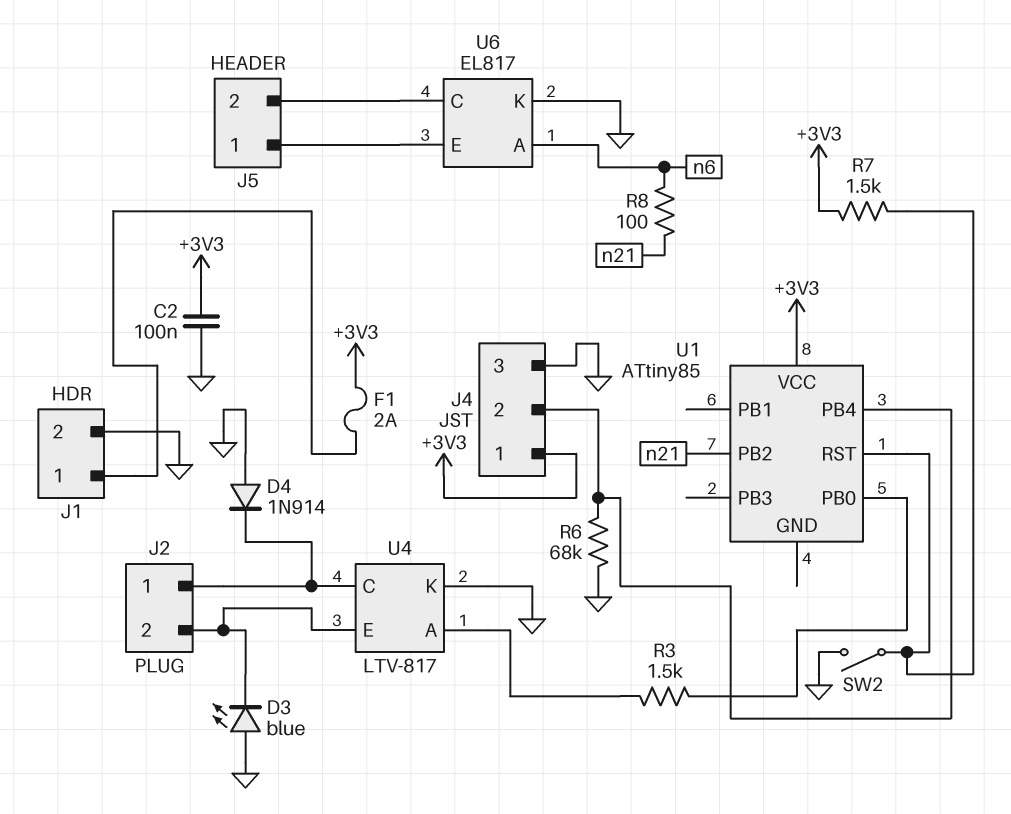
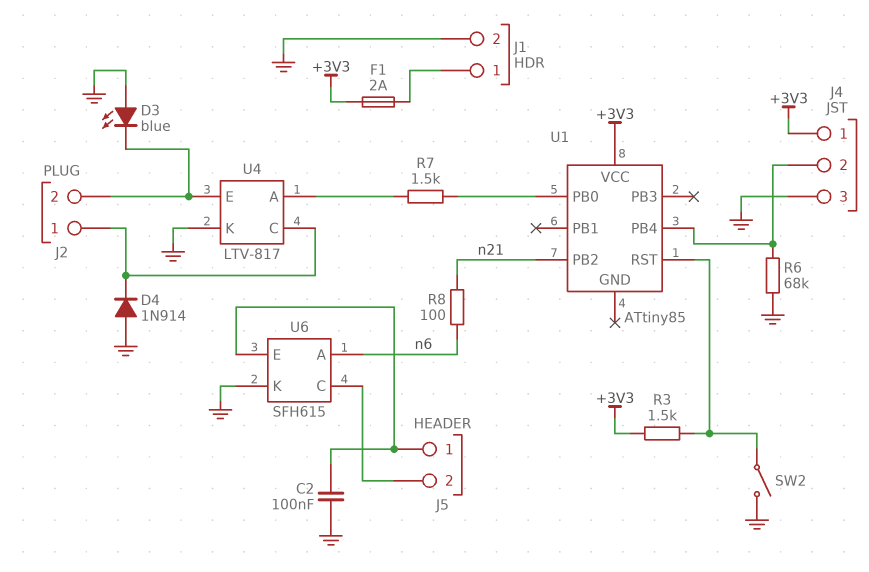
C2: 100nF (+3V3, GND) -> 100nF (GND, J5/1)
R3: 1.5k (U1/PB0, U4/A) -> 1.5k (+3V3, U1/RST)
R7: 1.5k (+3V3, U1/RST) -> 1.5k (U1/PB0, U4/A)
U6: EL817 -> SFH615

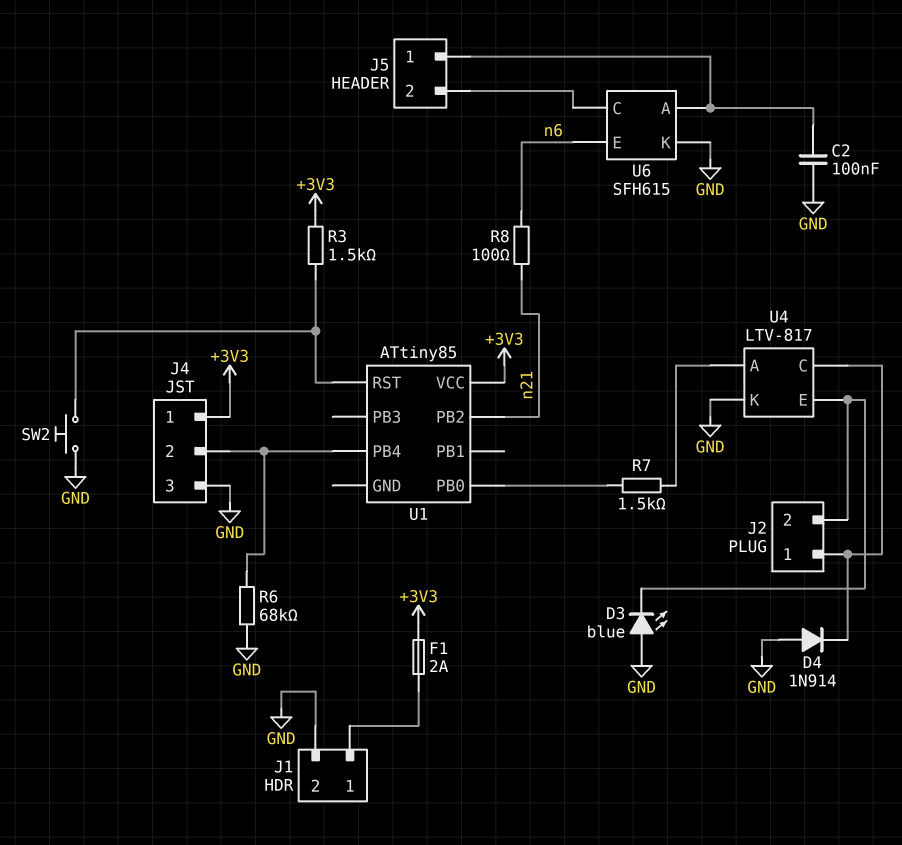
SW2: switch (GND, U1/RST) -> button (GND, U1/RST)
U6 pin A: n6 -> J5/1
U6 pin E: J5/1 -> n6

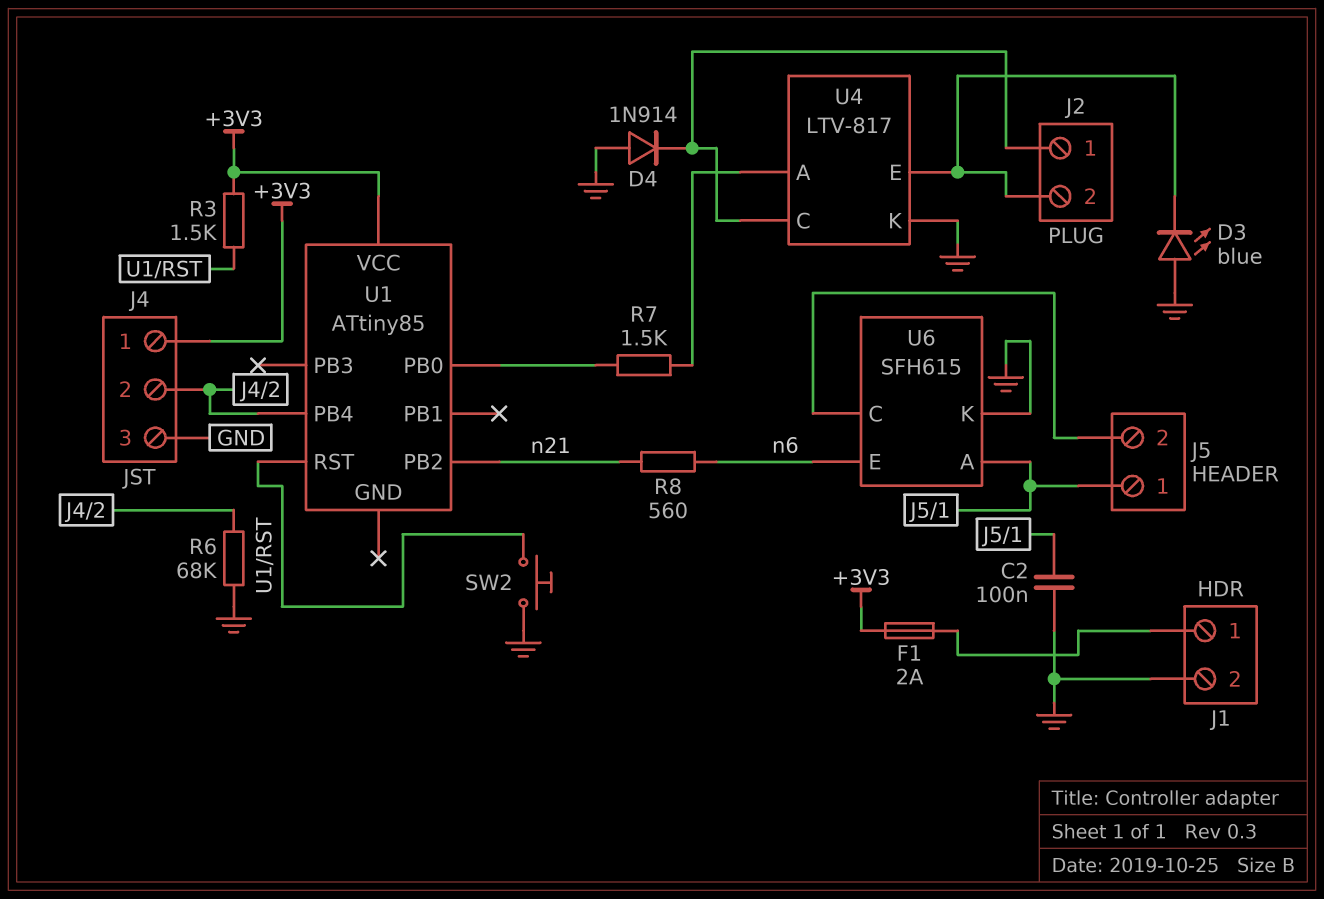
R8: 100 (n6, n21) -> 560 (n6, n21)

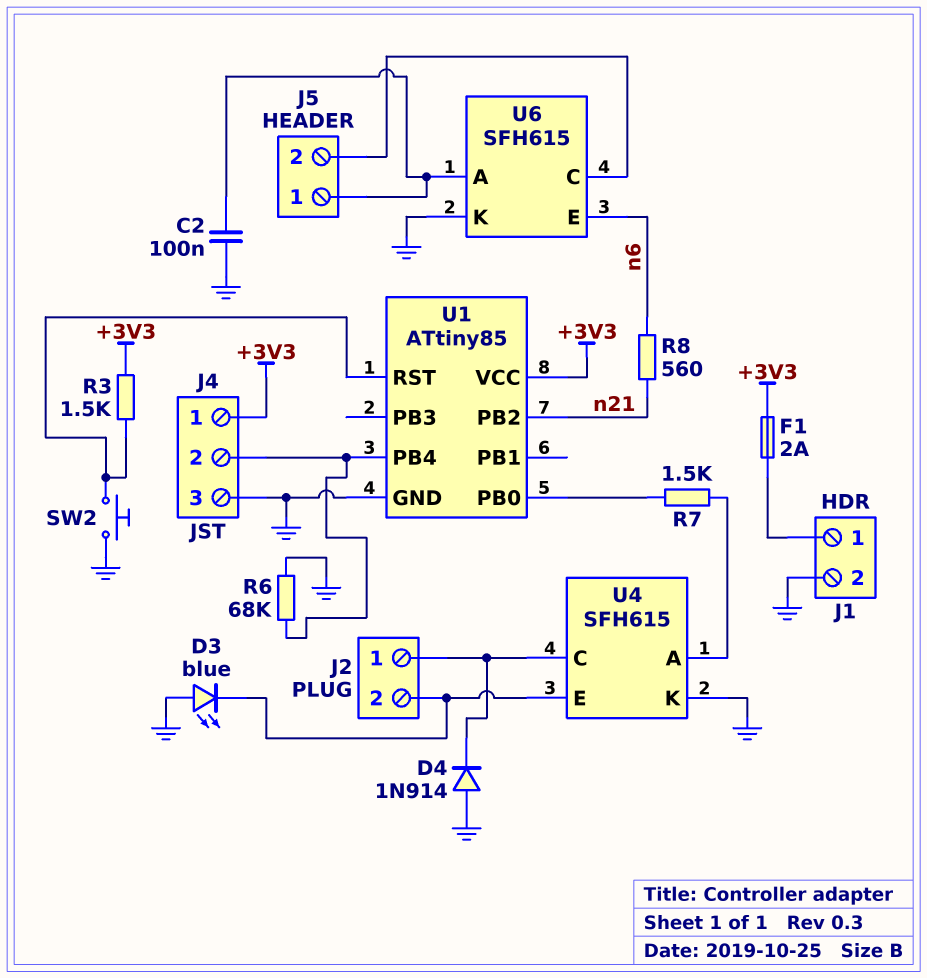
U1 pin GND: none -> GND
U4: LTV-817 -> SFH615

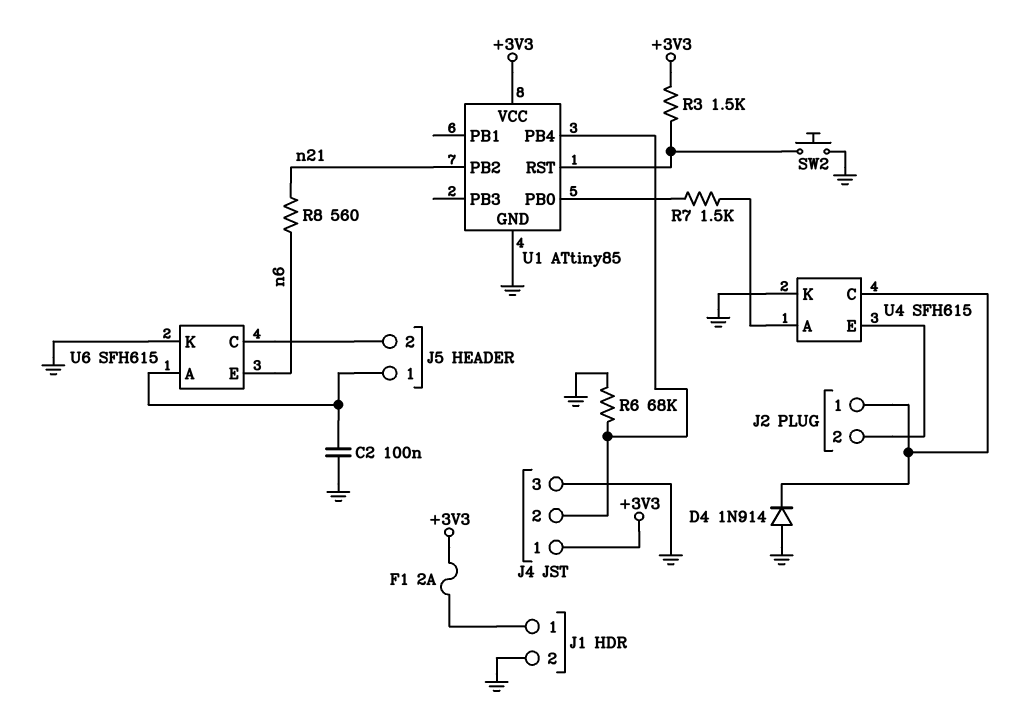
D3: LED blue (A GND, K J2/2) -> none

